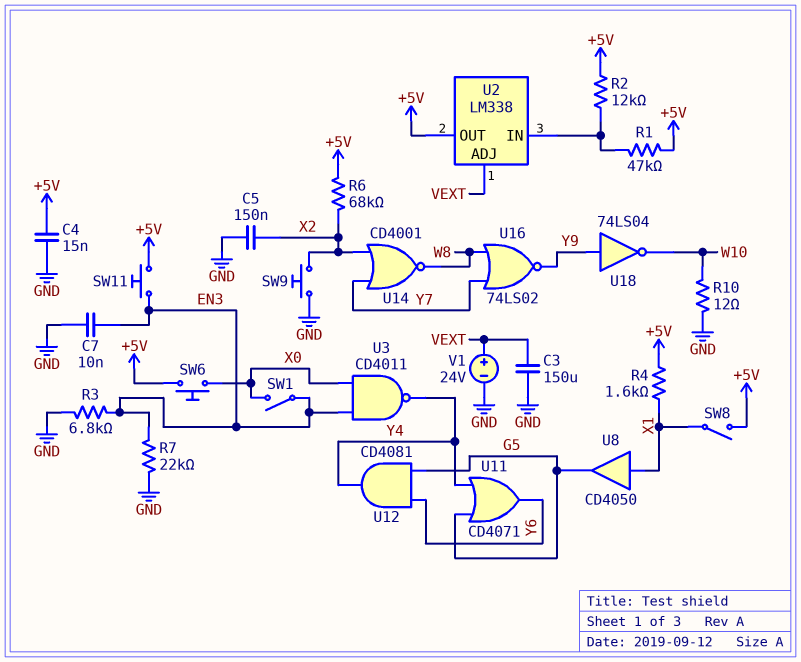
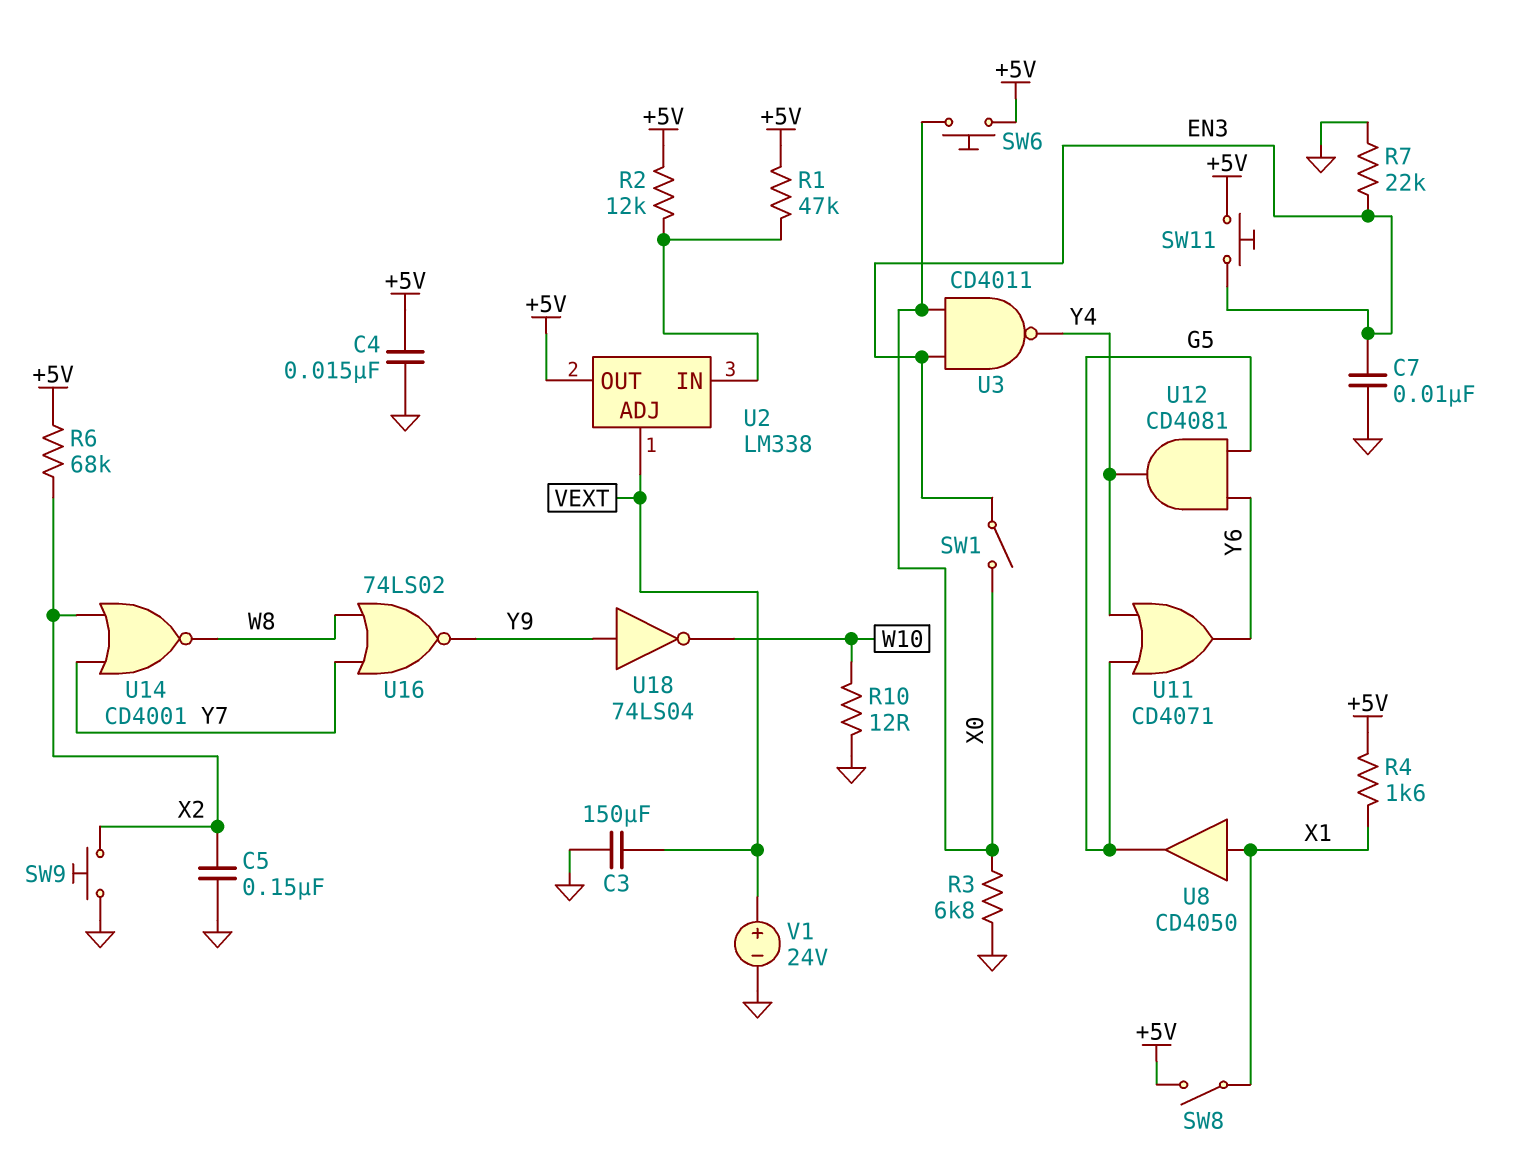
R3: 6.8k (EN3, GND) -> 6.8k (GND, X0)

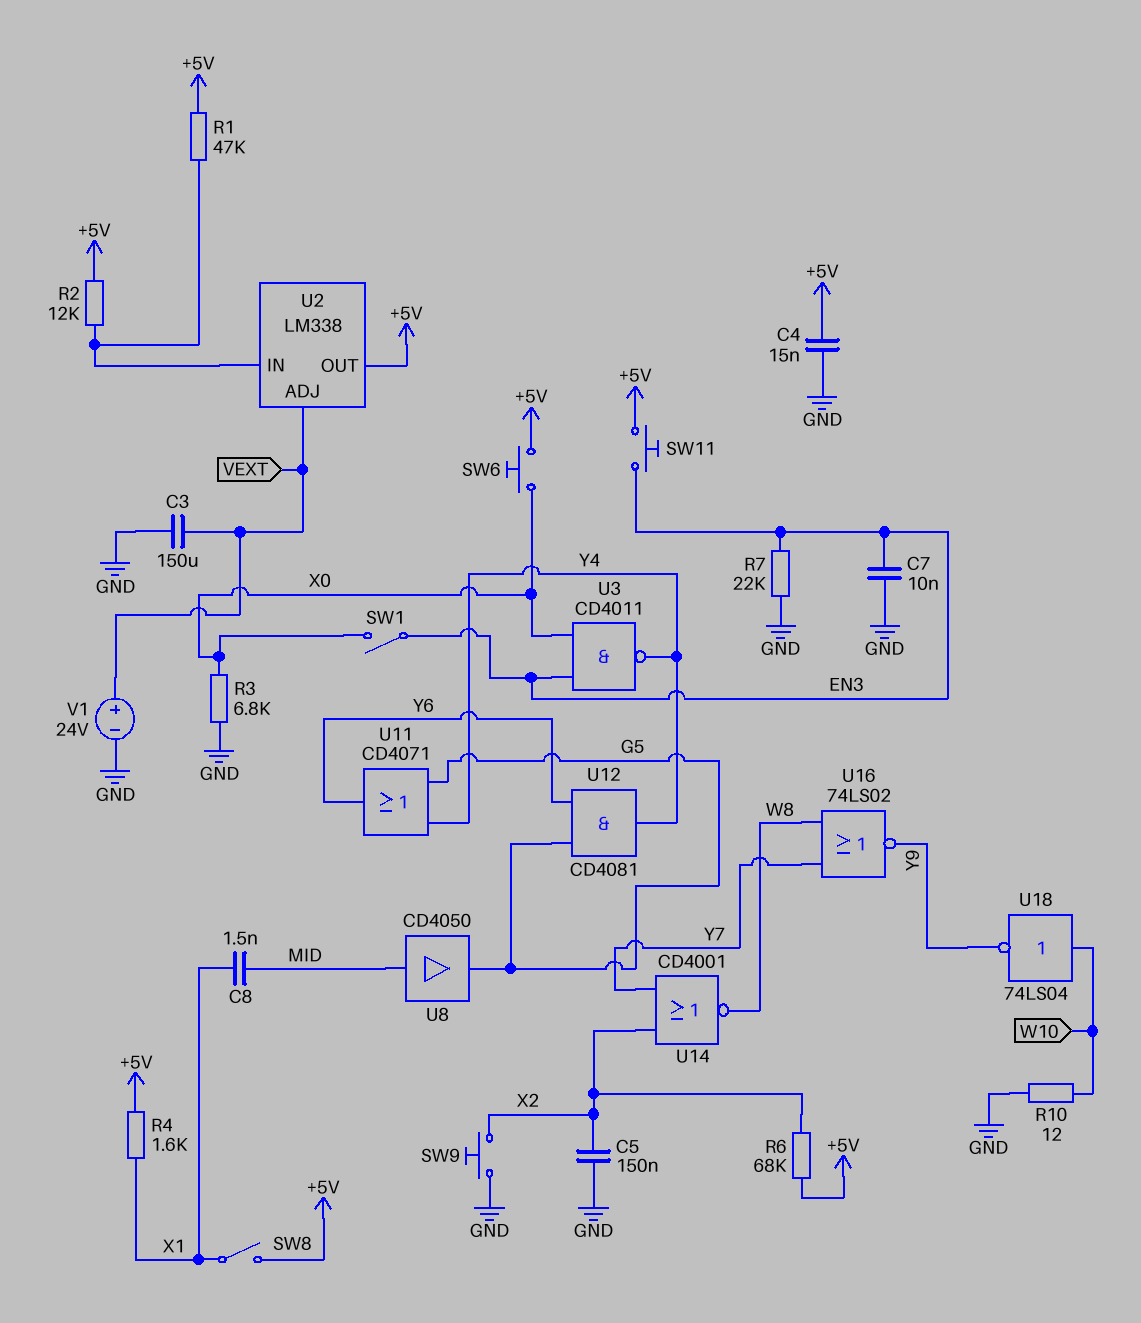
C8: none -> 1.5nF (MID, X1)
U8: buffer CD4050 (in X1, out G5) -> buffer CD4050 (in MID, out G5)
U18: NOT 74LS04 (in Y9, out W10) -> NOT 74LS04 (in W10, out Y9)

